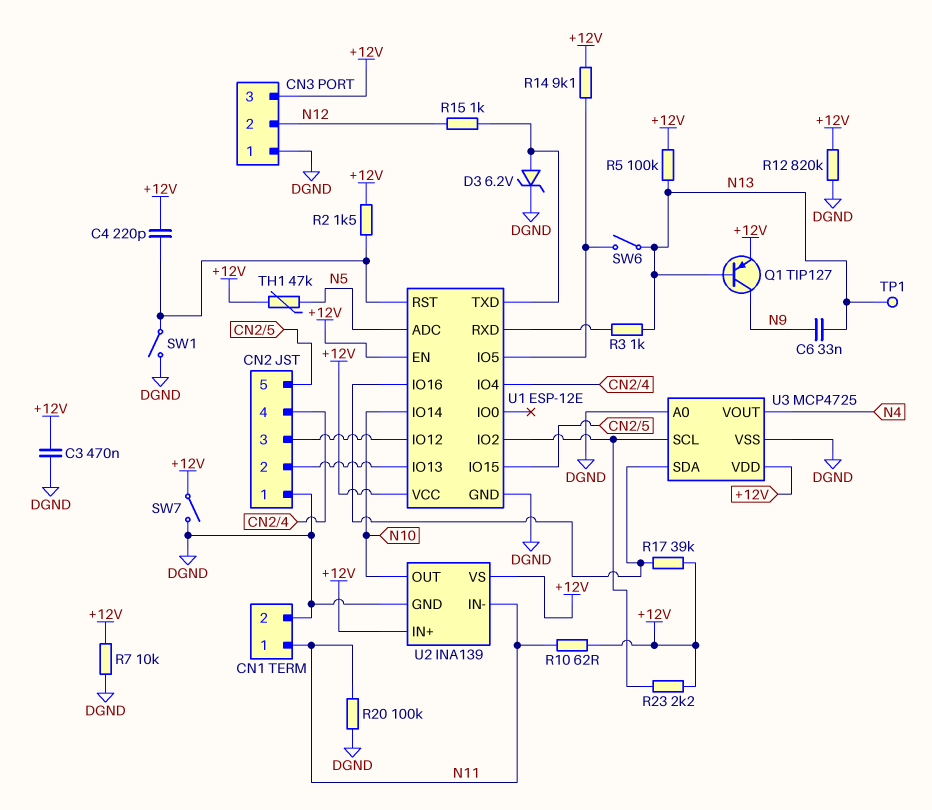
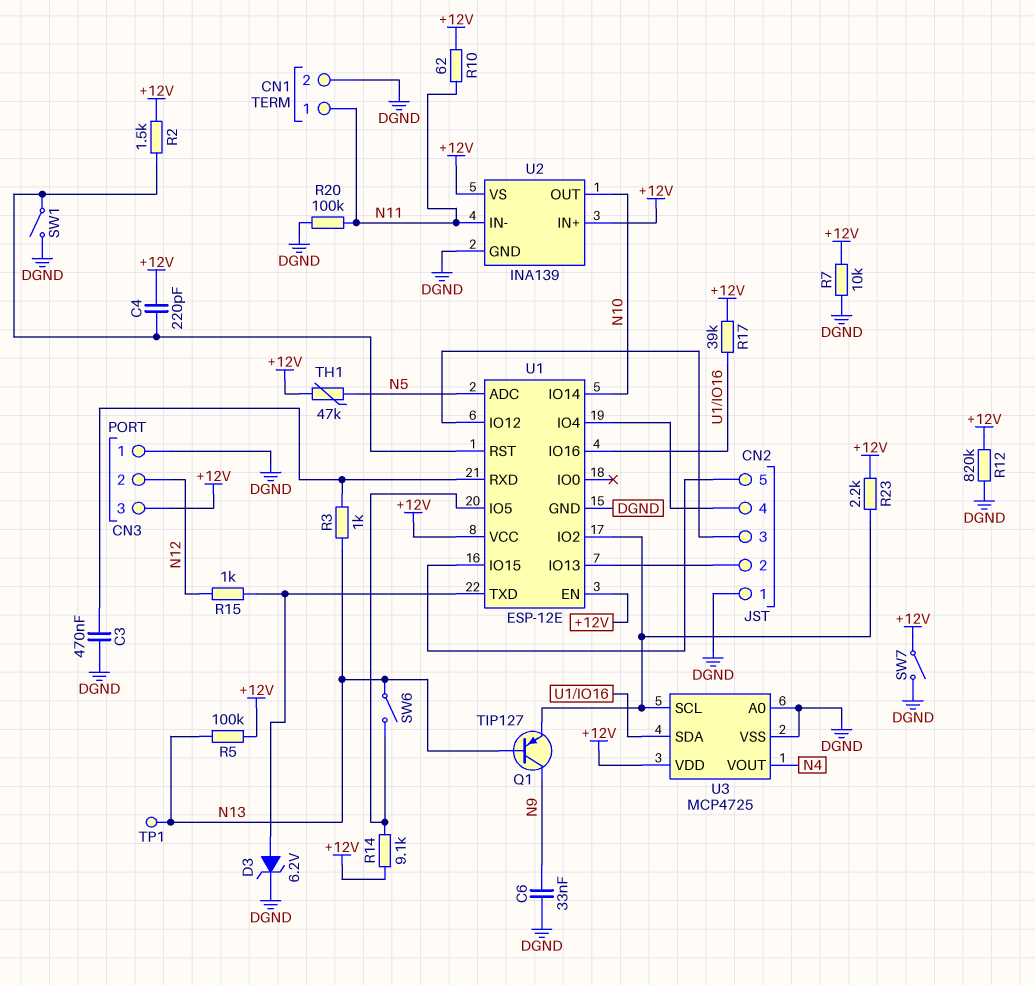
C3: 470nF (+12V, DGND) -> 470nF (DGND, U1/RXD)
C6: 33nF (N9, N13) -> 33nF (DGND, N9)
Q1: PNP TIP127 (B N13, C N9, E +12V) -> PNP TIP127 (B N13, C N9, E U1/IO2)

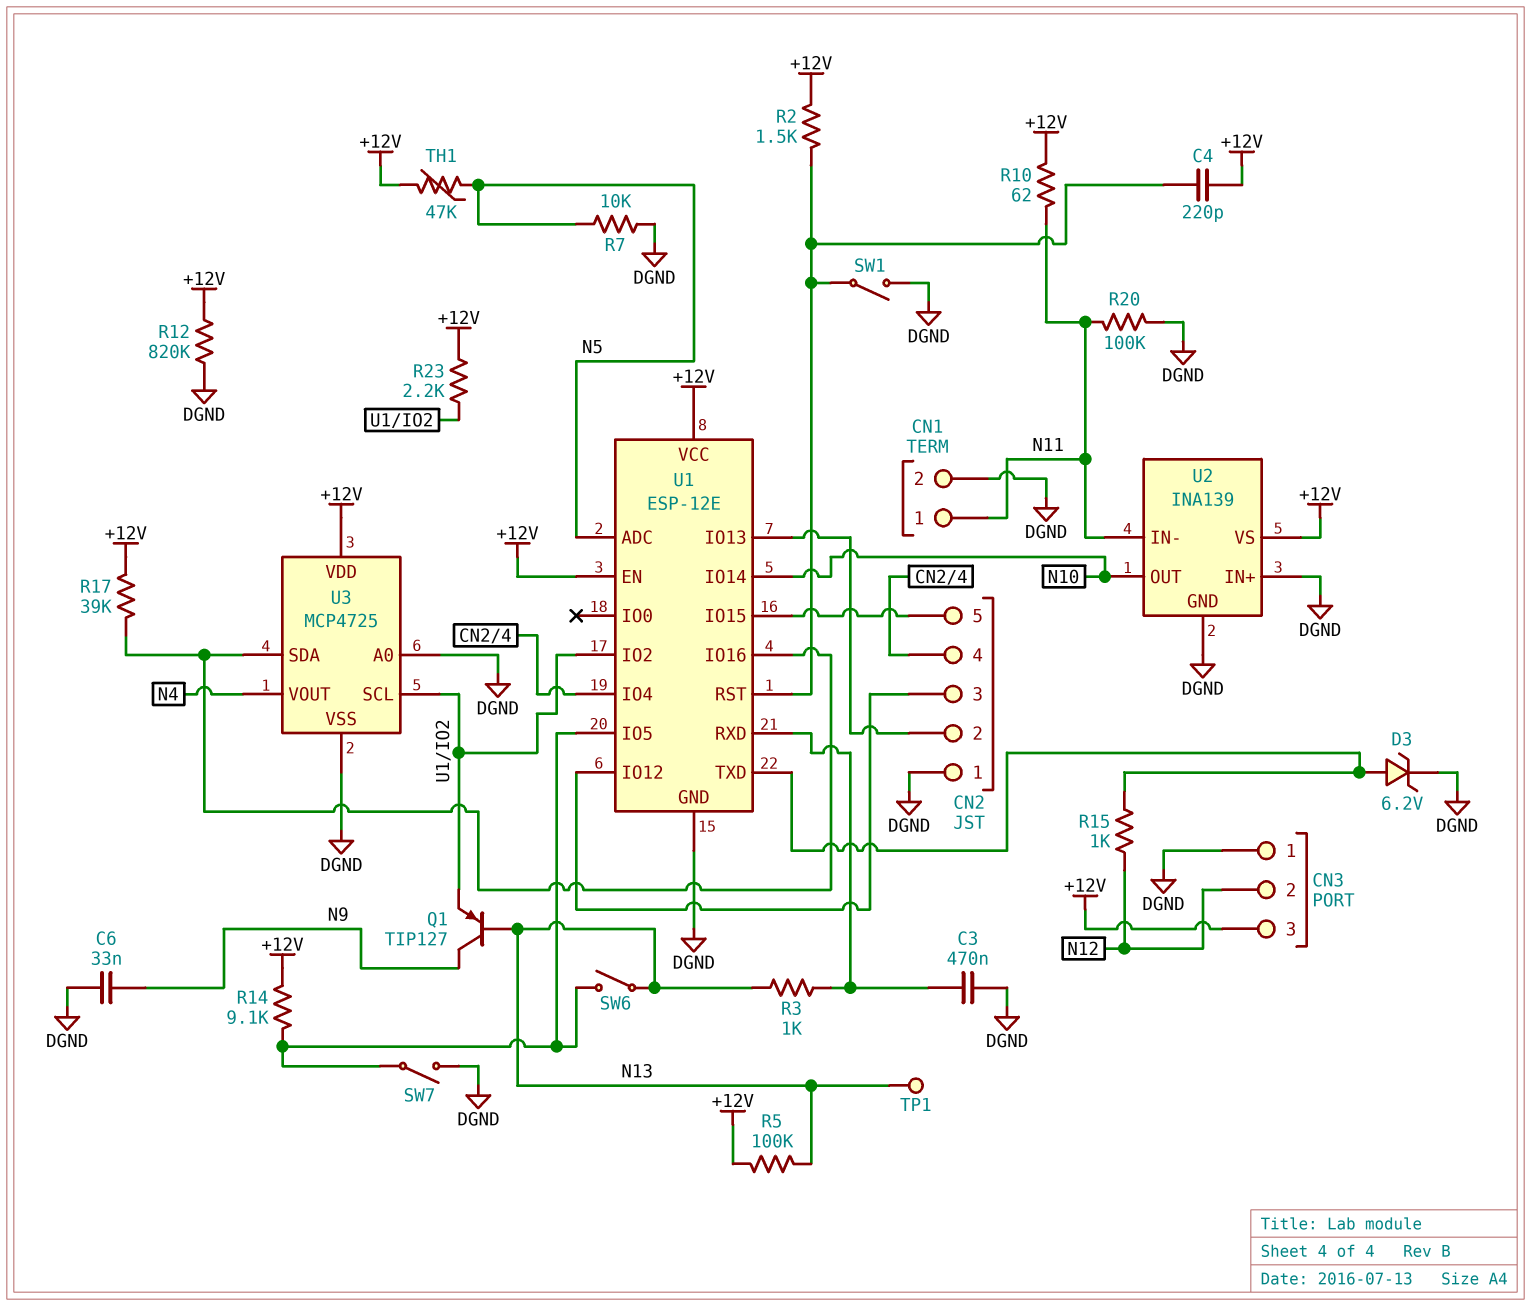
R7: 10k (+12V, DGND) -> 10k (DGND, N5)
SW7: switch (+12V, DGND) -> switch (DGND, U1/IO5)
U2 pin IN+: +12V -> DGND

